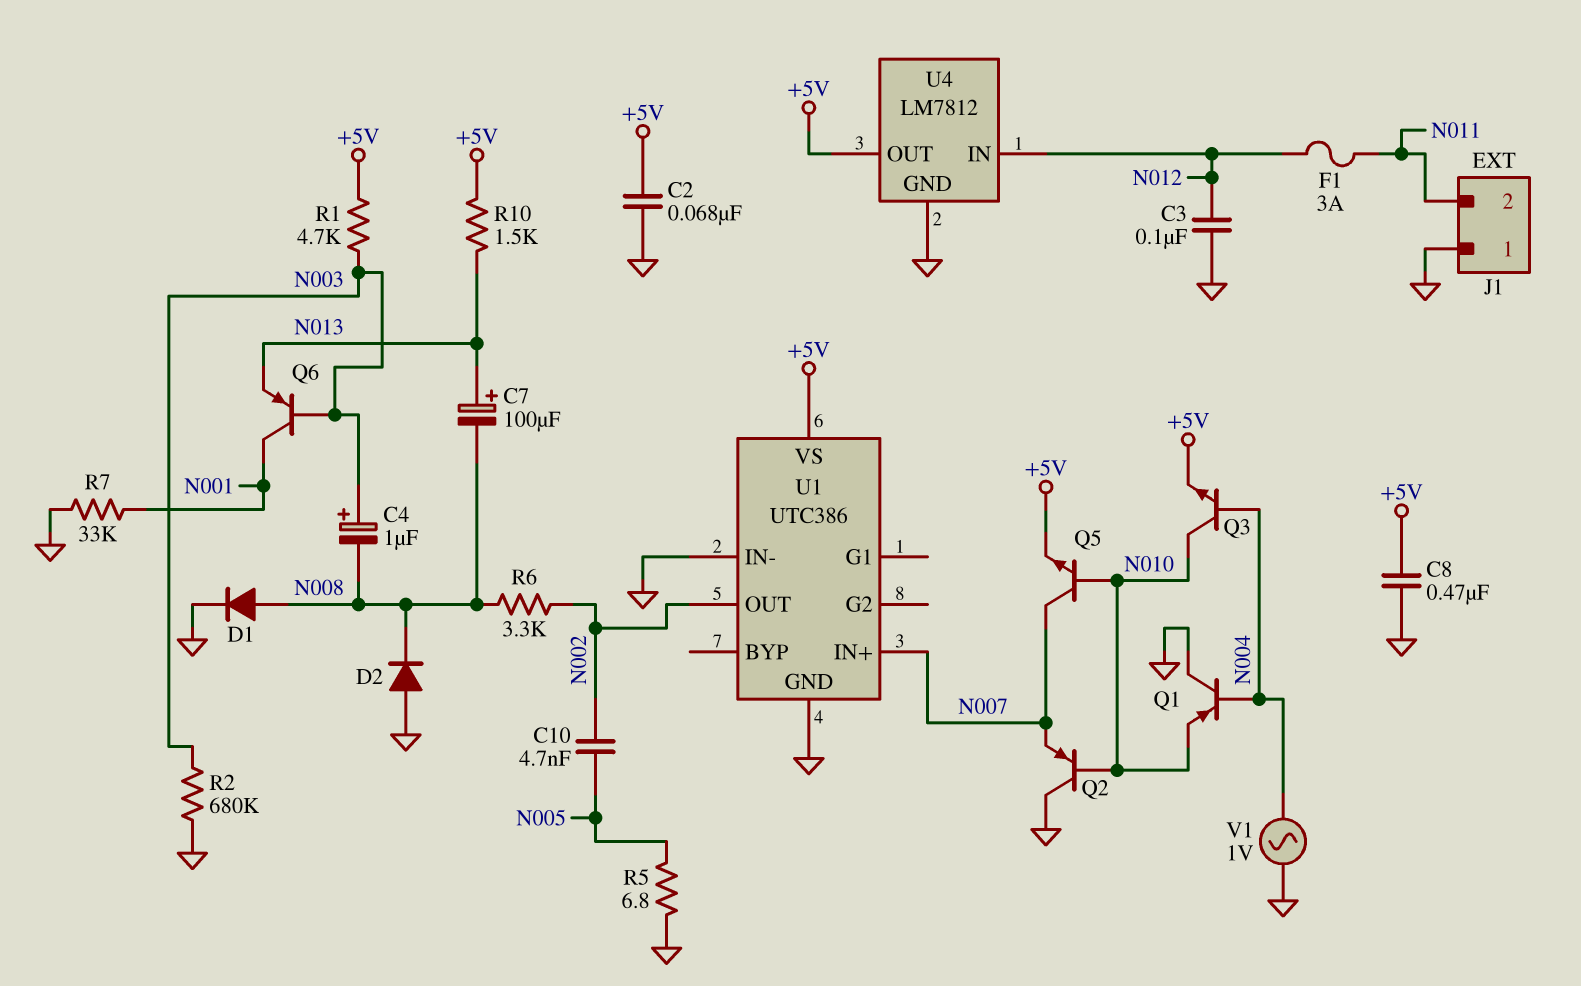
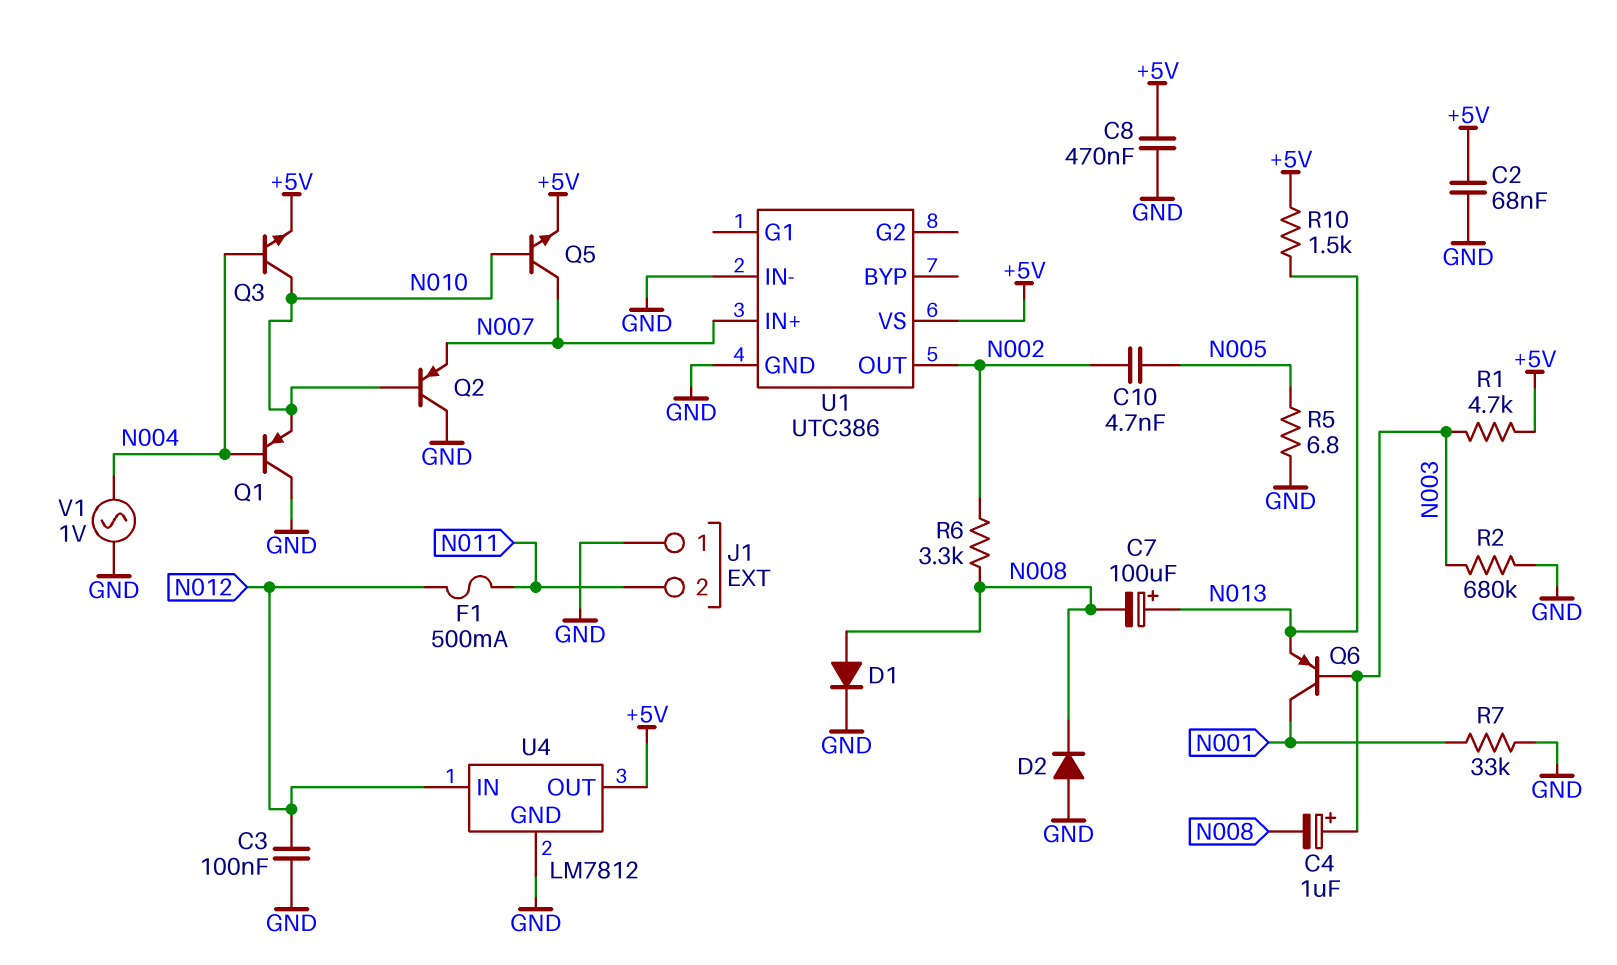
F1: 3A (N011, N012) -> 500mA (N011, N012)

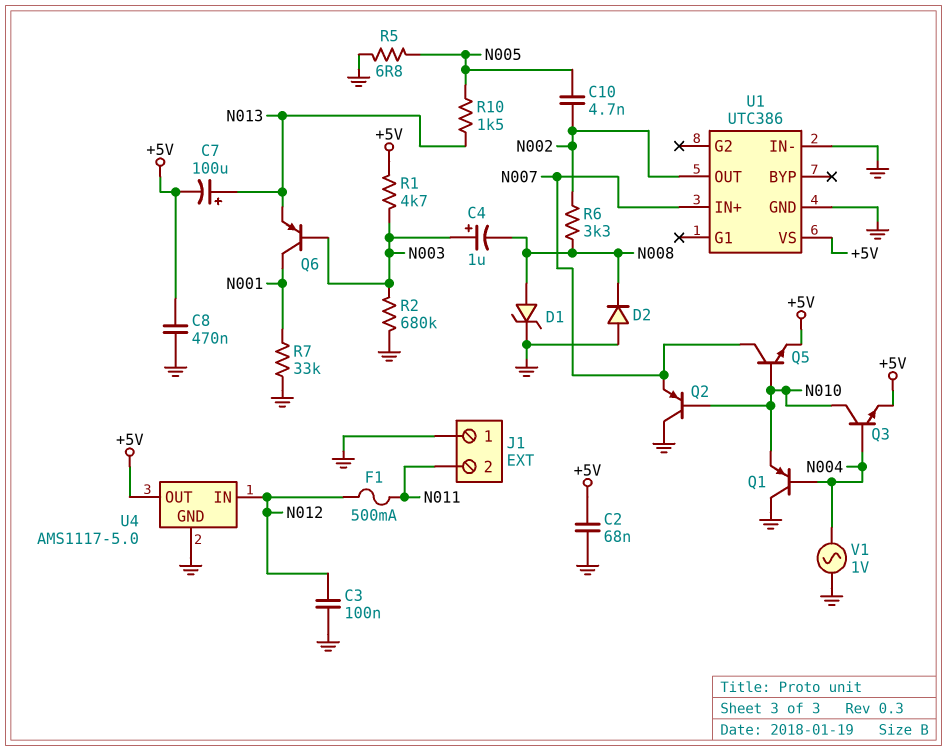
C7: 100uF (plus N013, minus N008) -> 100uF (plus N013, minus +5V)
D1: diode (A N008, K GND) -> zener (A N008, K GND)
R10: 1.5k (+5V, N013) -> 1.5k (N005, N013)
U4: LM7812 -> AMS1117-5.0

